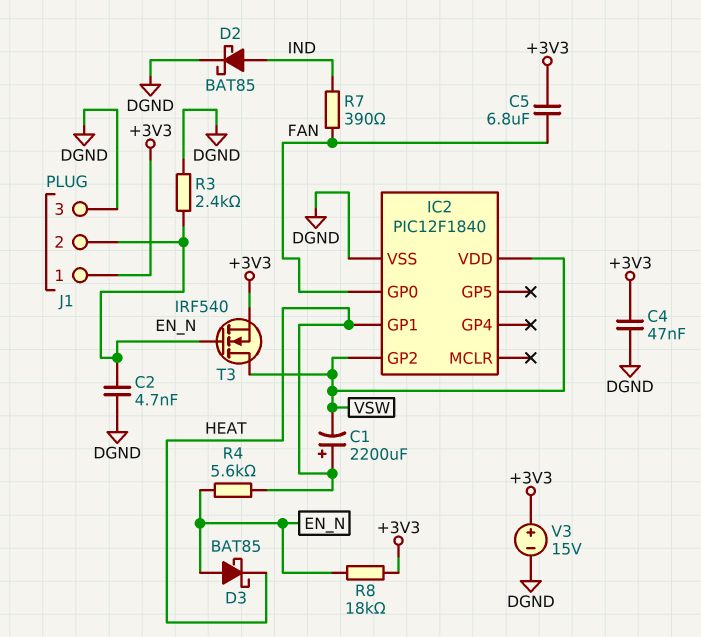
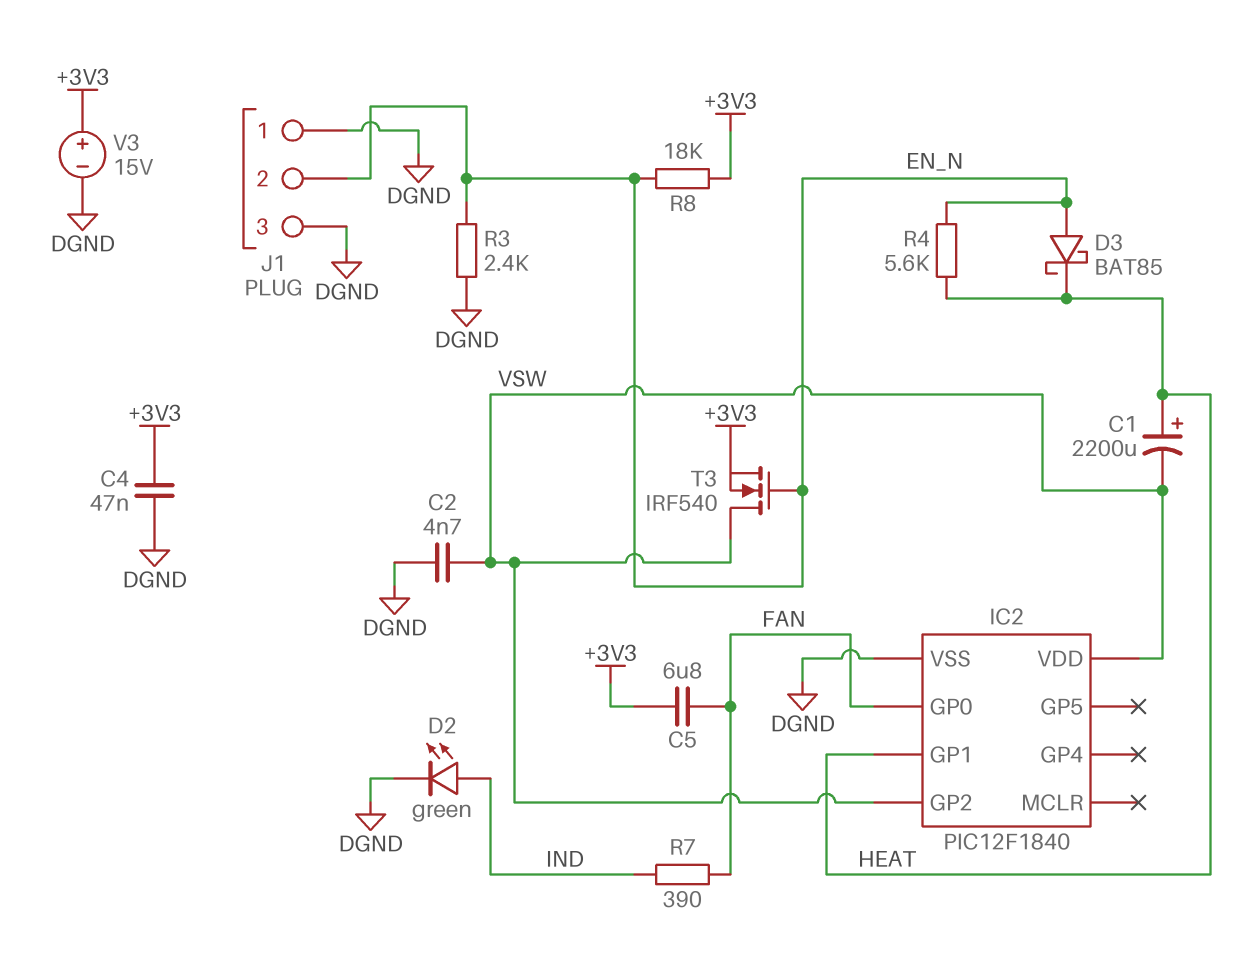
C2: 4.7nF (DGND, EN_N) -> 4.7nF (DGND, VSW)
D2: schottky BAT85 (A IND, K DGND) -> LED green (A IND, K DGND)
J1 pin 1: +3V3 -> DGND

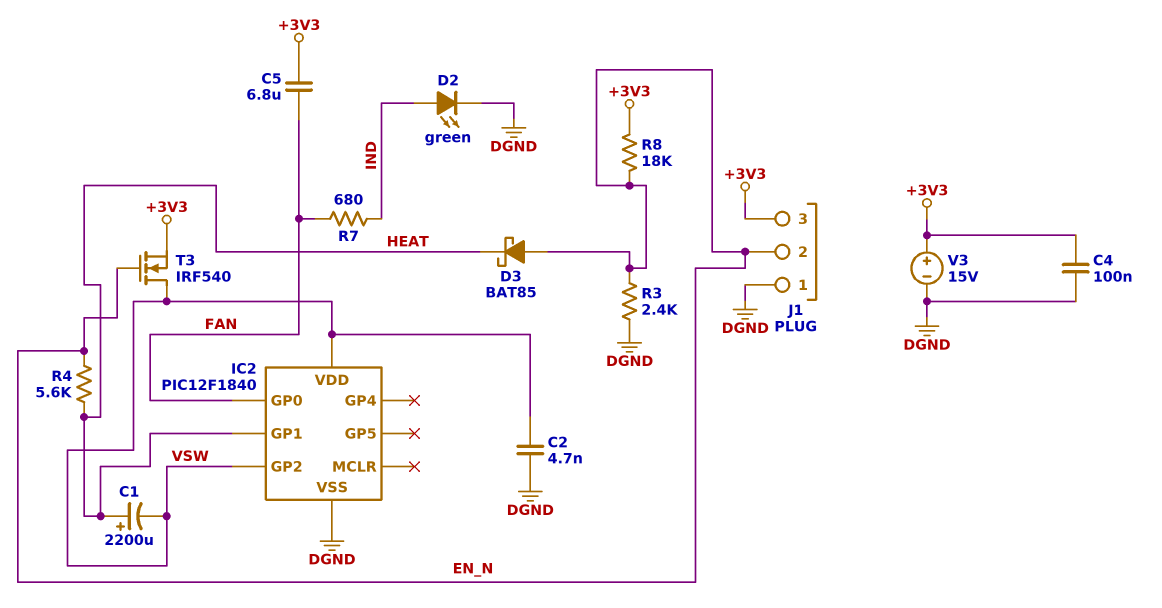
C4: 47nF (+3V3, DGND) -> 100nF (+3V3, DGND)
J1 pin 3: DGND -> +3V3
R7: 390 (FAN, IND) -> 680 (FAN, IND)

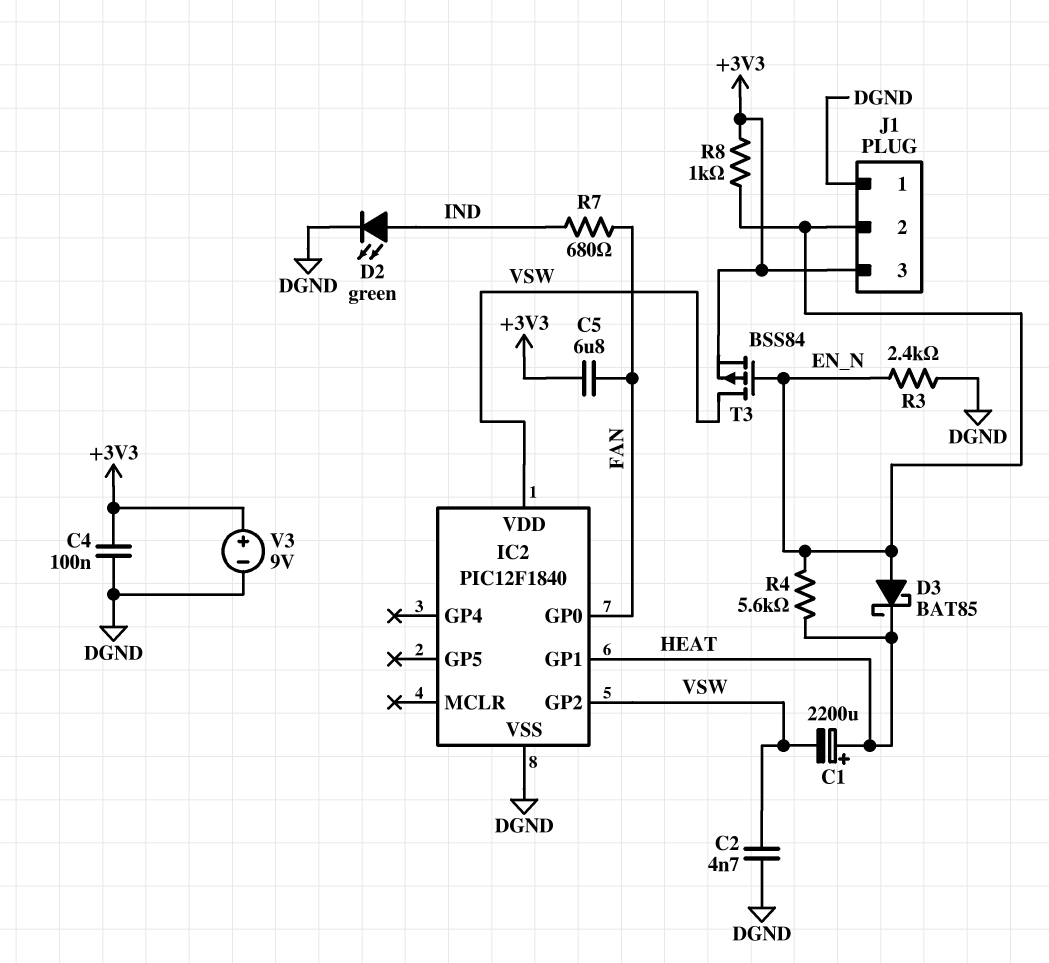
R8: 18k (+3V3, EN_N) -> 1k (+3V3, EN_N)
T3: NMOS IRF540 (G EN_N, D VSW, S +3V3) -> PMOS BSS84 (G EN_N, D VSW, S +3V3)
V3: 15V (plus +3V3, minus DGND) -> 9V (plus +3V3, minus DGND)

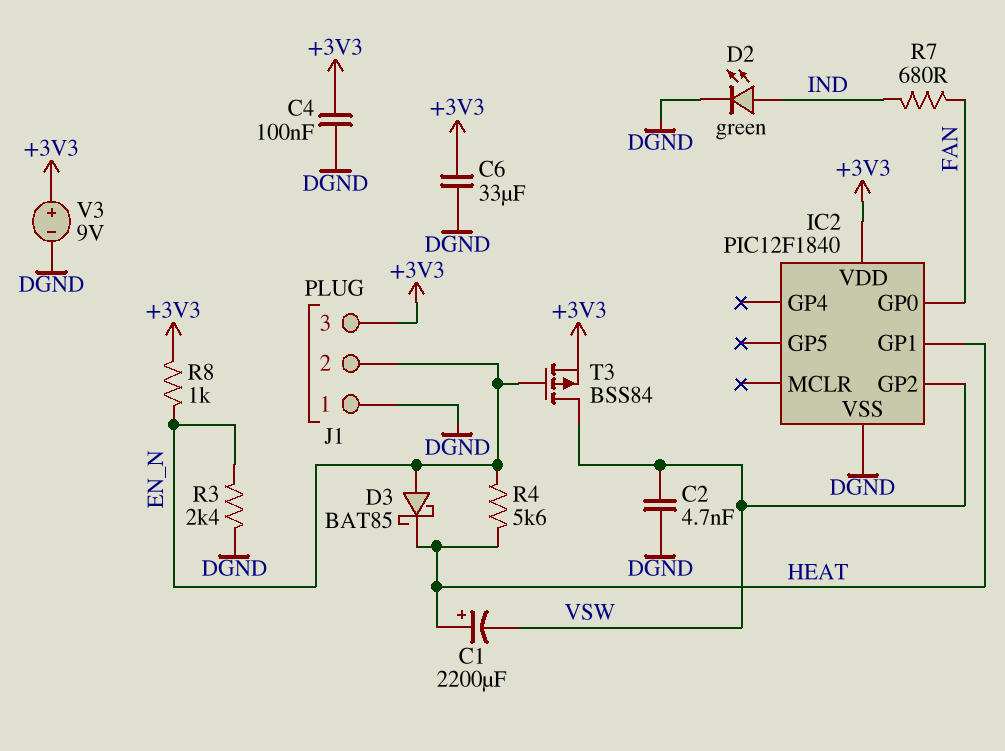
C5: 6.8uF (+3V3, FAN) -> none
C6: none -> 33uF (+3V3, DGND)
IC2 pin VDD: VSW -> +3V3

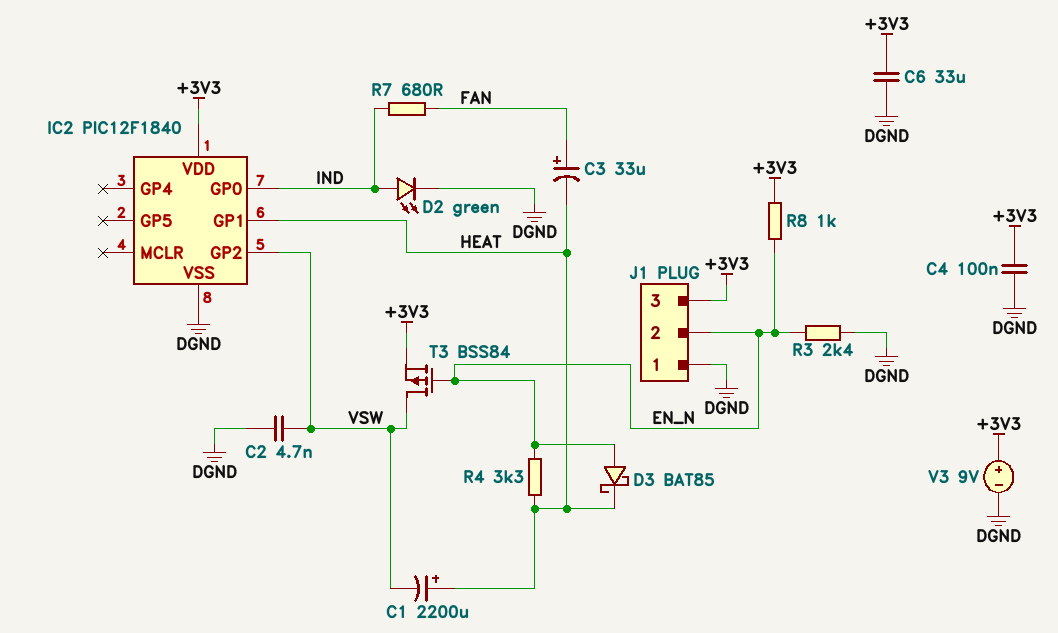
C3: none -> 33uF (plus FAN, minus HEAT)
IC2 pin GP0: FAN -> IND
R4: 5.6k (EN_N, HEAT) -> 3.3k (EN_N, HEAT)

